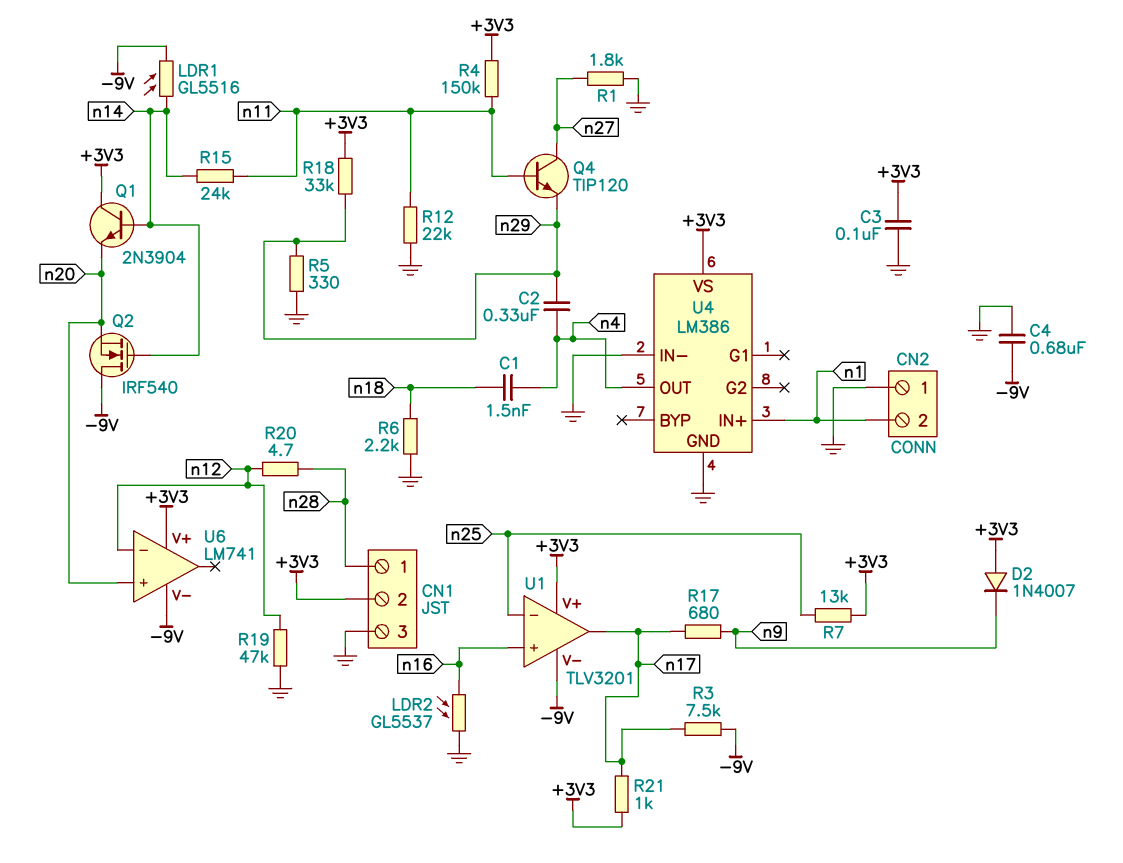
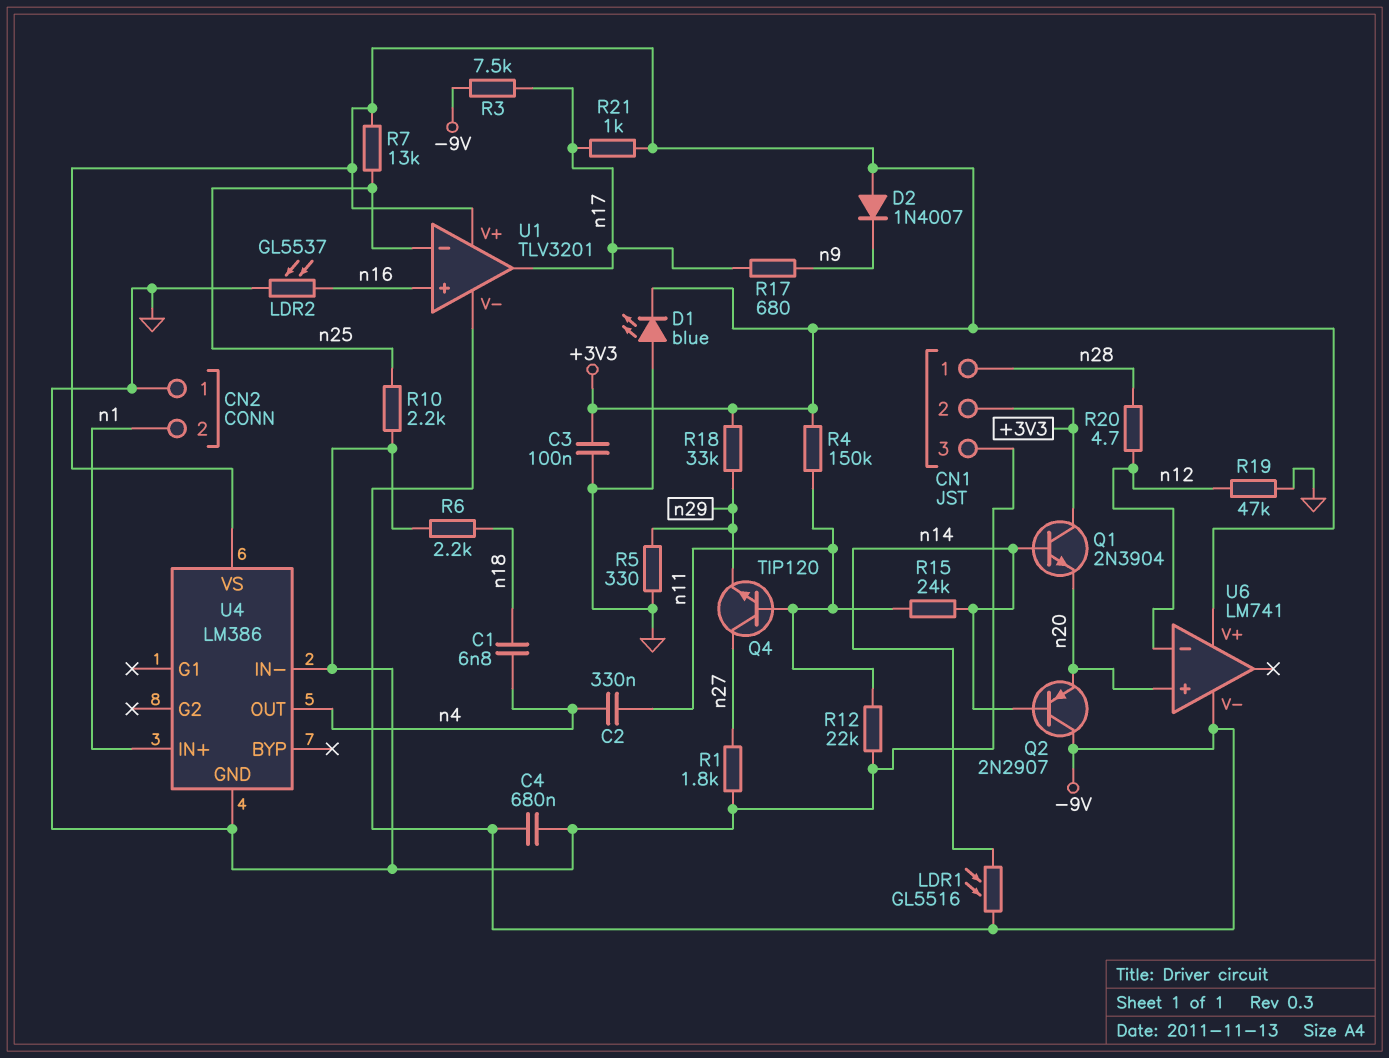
C1: 1.5nF (n4, n18) -> 6.8nF (n4, n18)
C2: 330nF (n4, n29) -> 330nF (n4, n11)
D1: none -> LED blue (A GND, K +3V3)
Q2: NMOS IRF540 (G n14, D -9V, S n20) -> PNP 2N2907 (B n14, C -9V, E n20)
R10: none -> 2.2k (GND, n25)

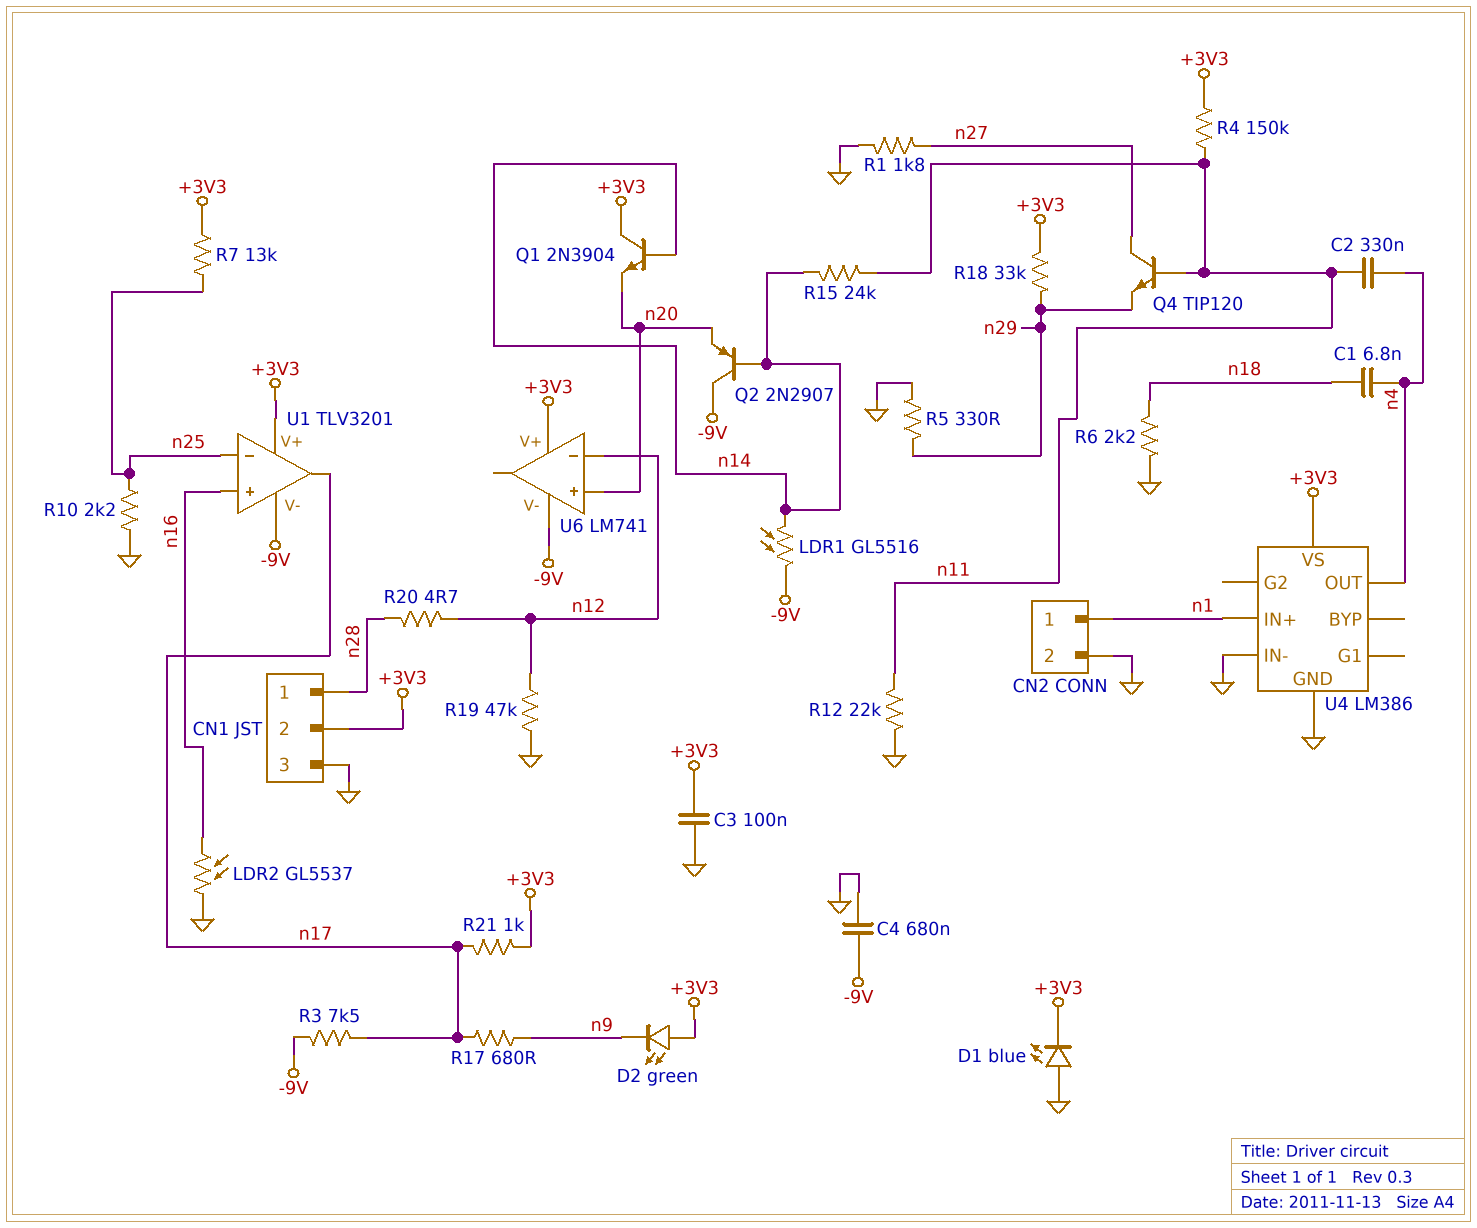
CN2 pin 1: GND -> n1
CN2 pin 2: n1 -> GND
D2: diode 1N4007 (A +3V3, K n9) -> LED green (A +3V3, K n9)

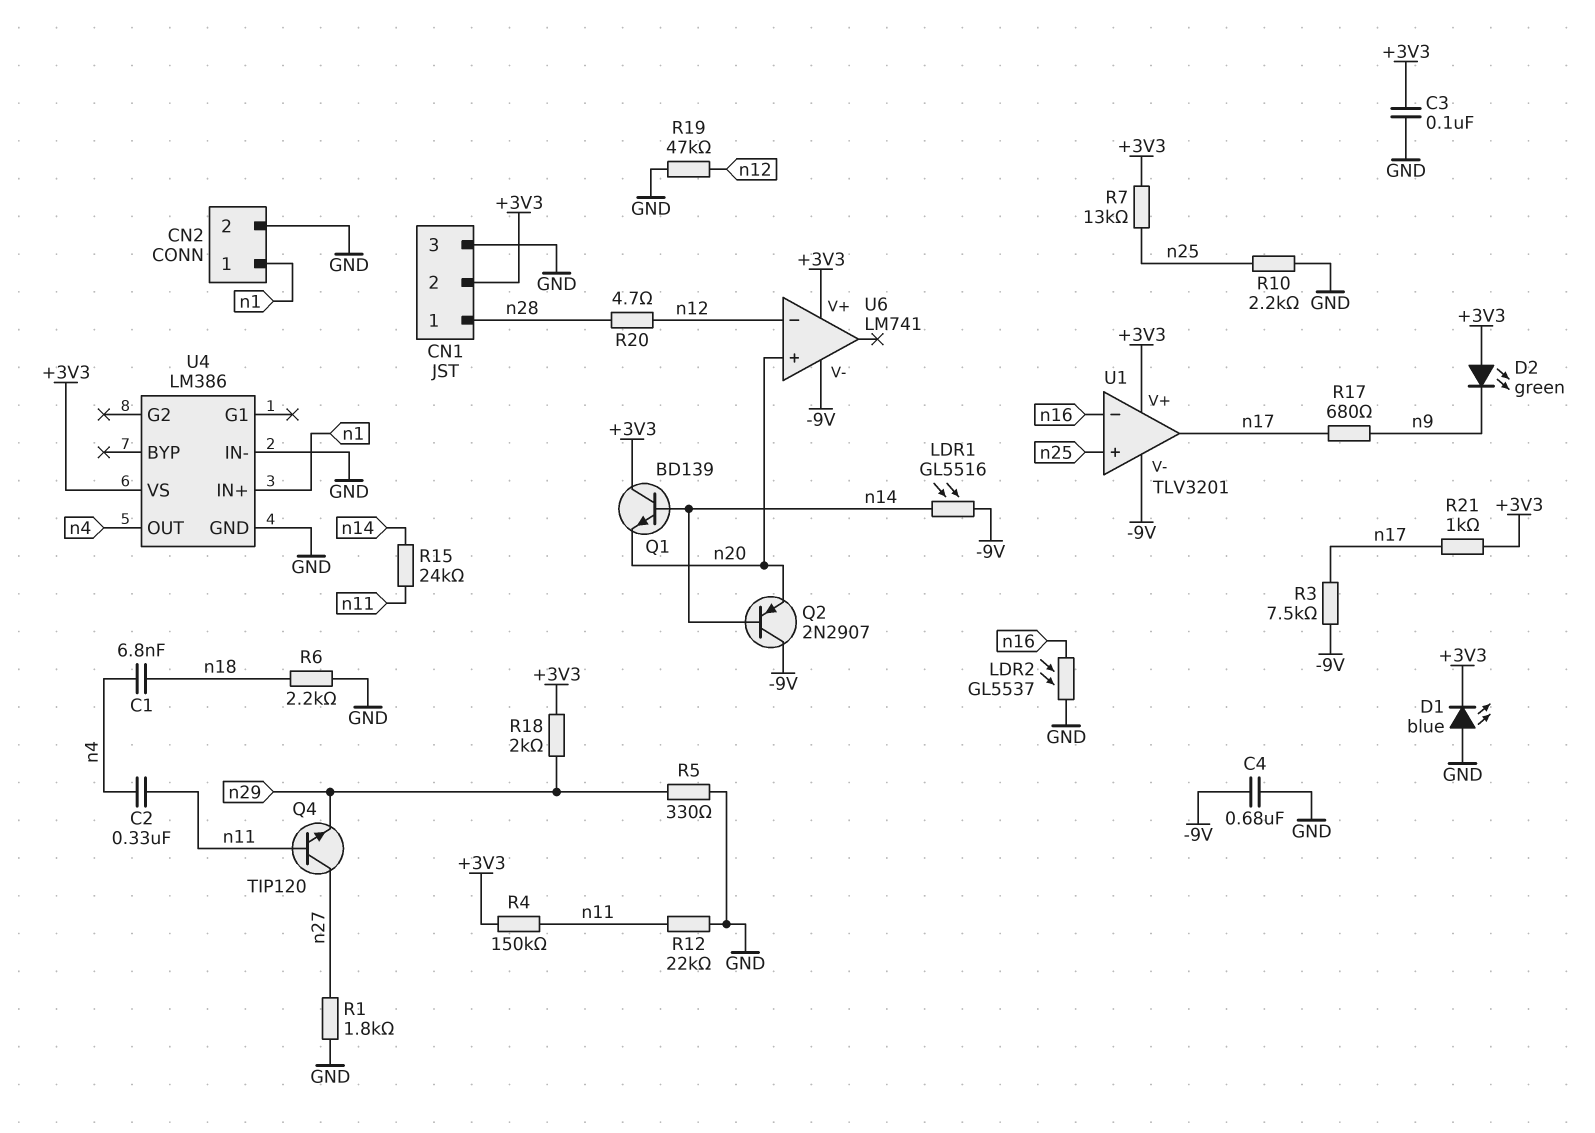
Q1: NPN 2N3904 (B n14, C +3V3, E n20) -> NPN BD139 (B n14, C +3V3, E n20)
R18: 33k (+3V3, n29) -> 2k (+3V3, n29)
U1 pin in+: n16 -> n25
U1 pin in-: n25 -> n16

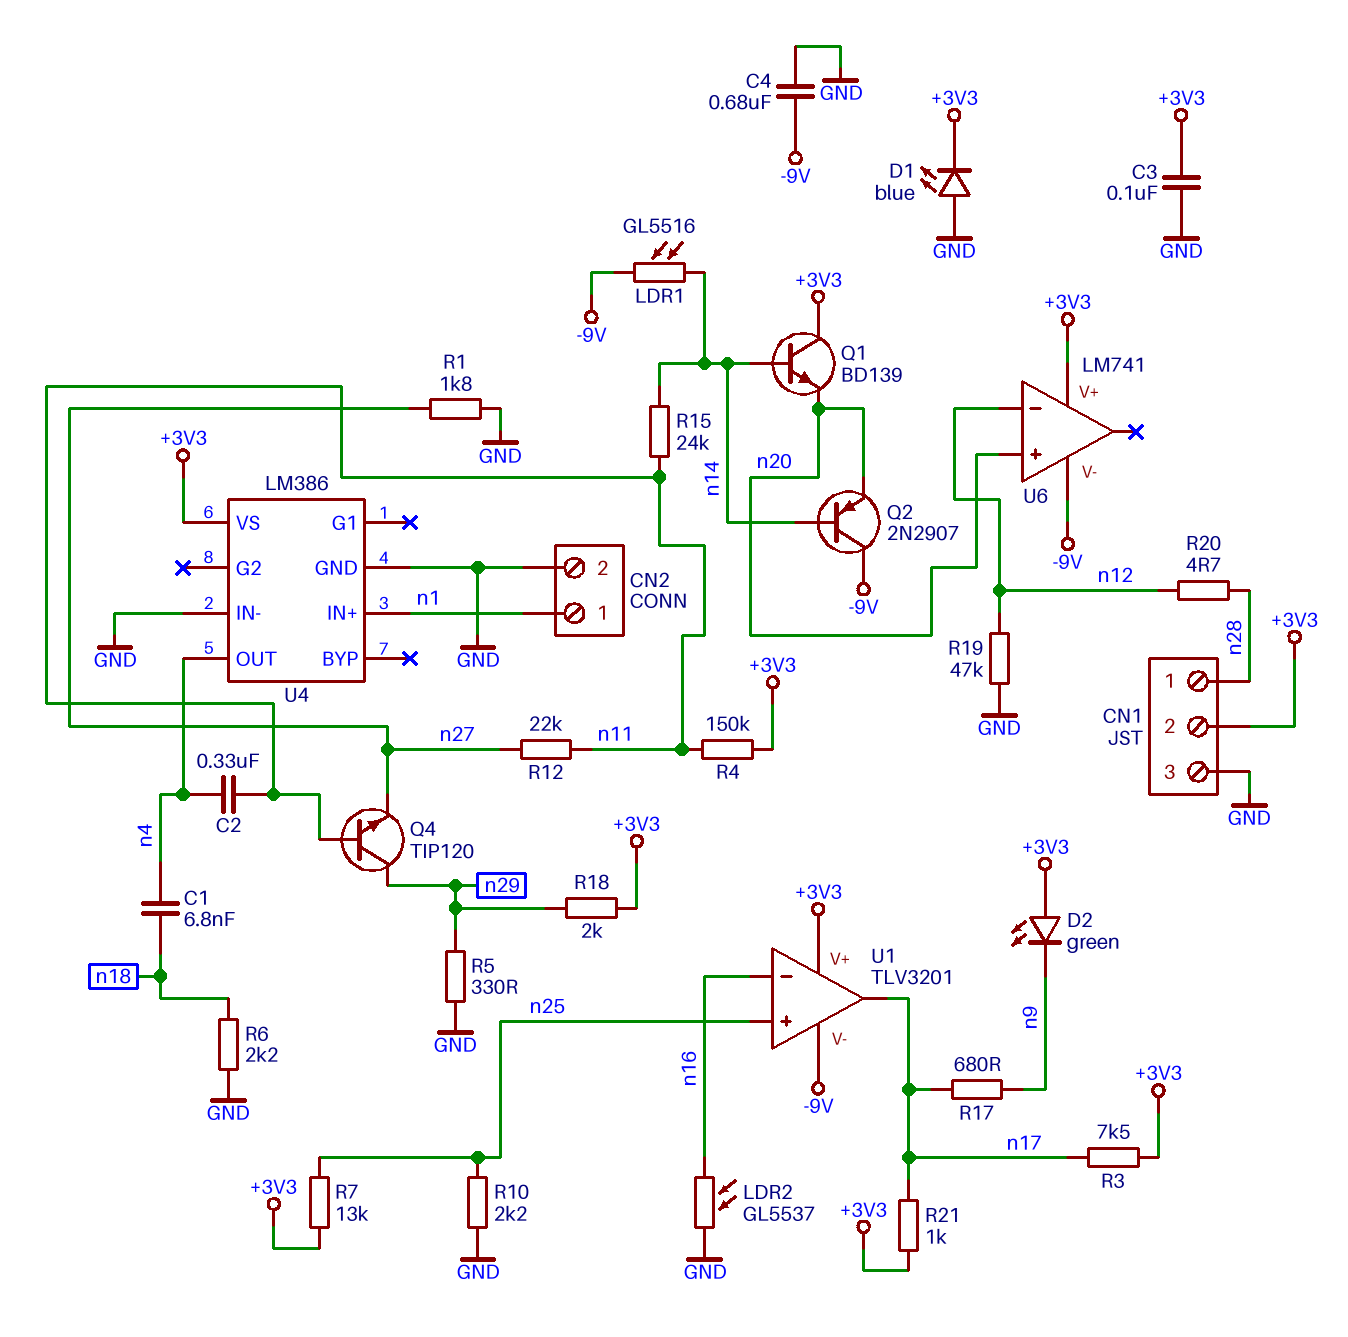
Q4: NPN TIP120 (B n11, C n27, E n29) -> NPN TIP120 (B n11, C n29, E n27)
R3: 7.5k (-9V, n17) -> 7.5k (+3V3, n17)
R12: 22k (GND, n11) -> 22k (n11, n27)

